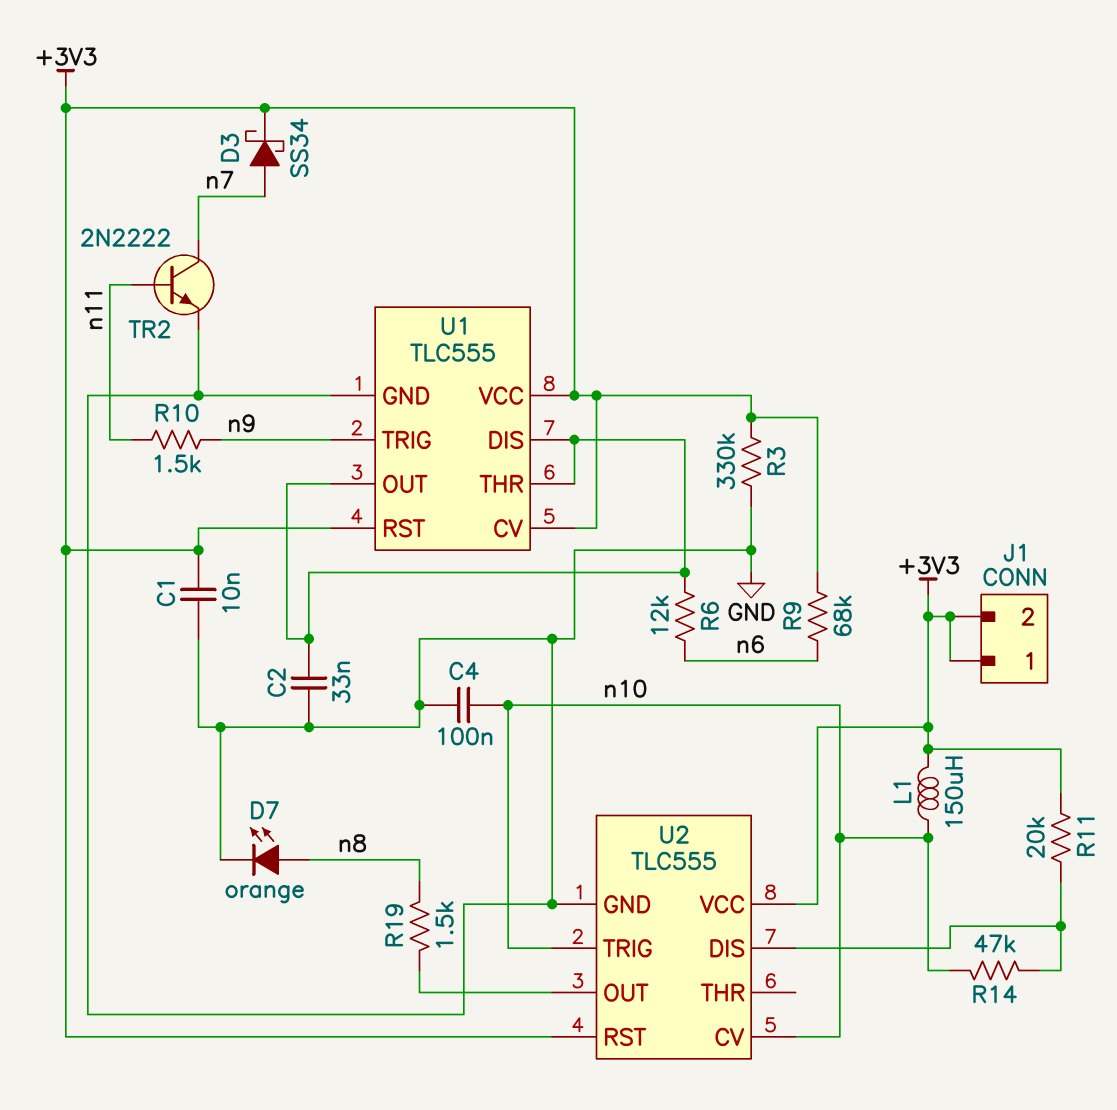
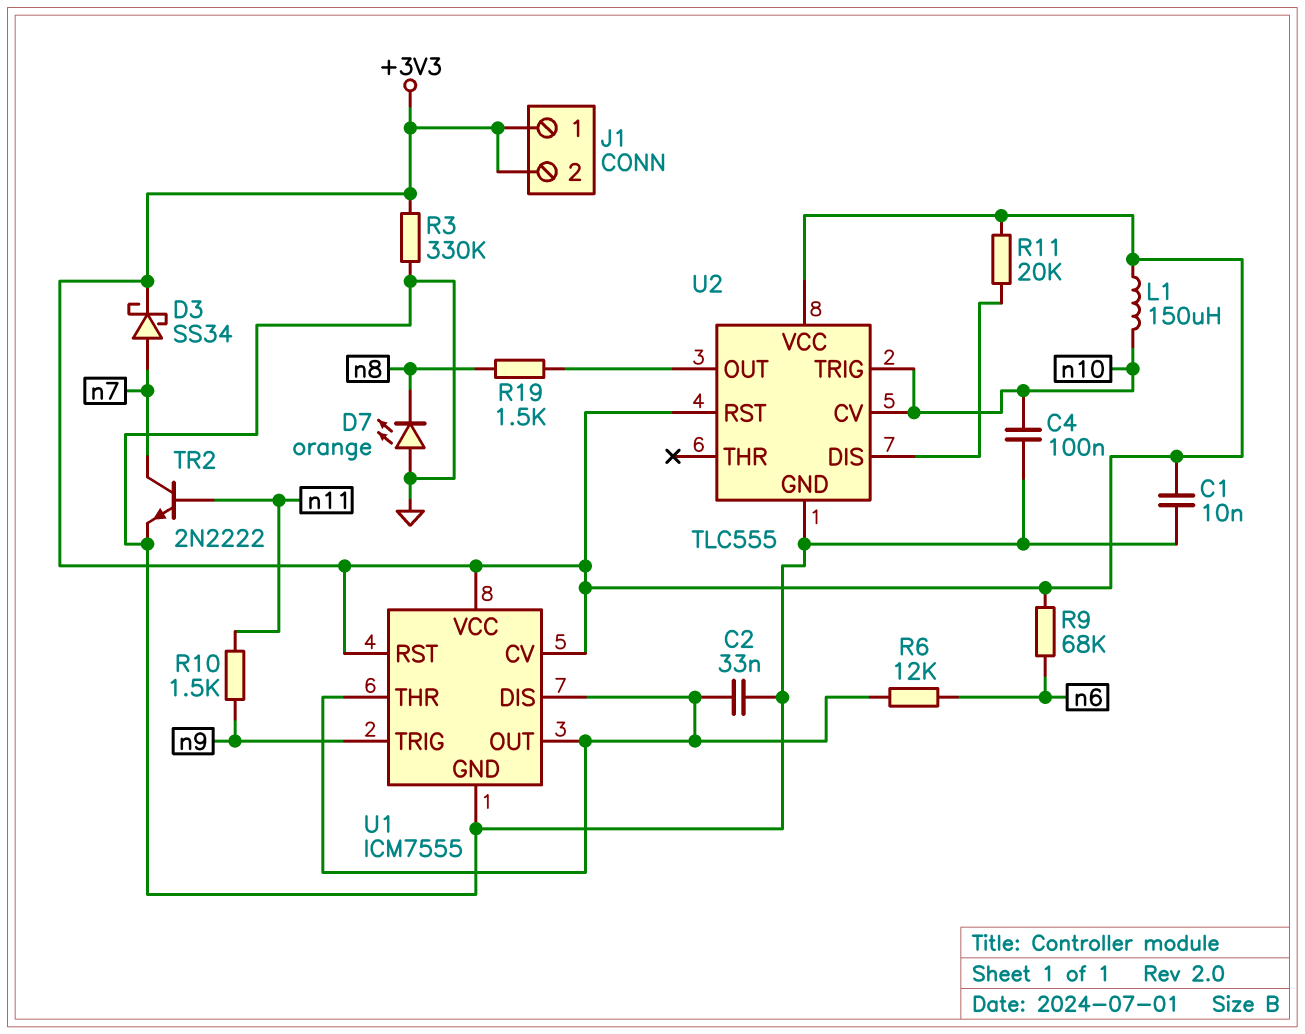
D7: LED orange (A n8, K GND) -> LED orange (A GND, K n8)
R14: 47k (U2/DIS, n10) -> none
U1: TLC555 -> ICM7555

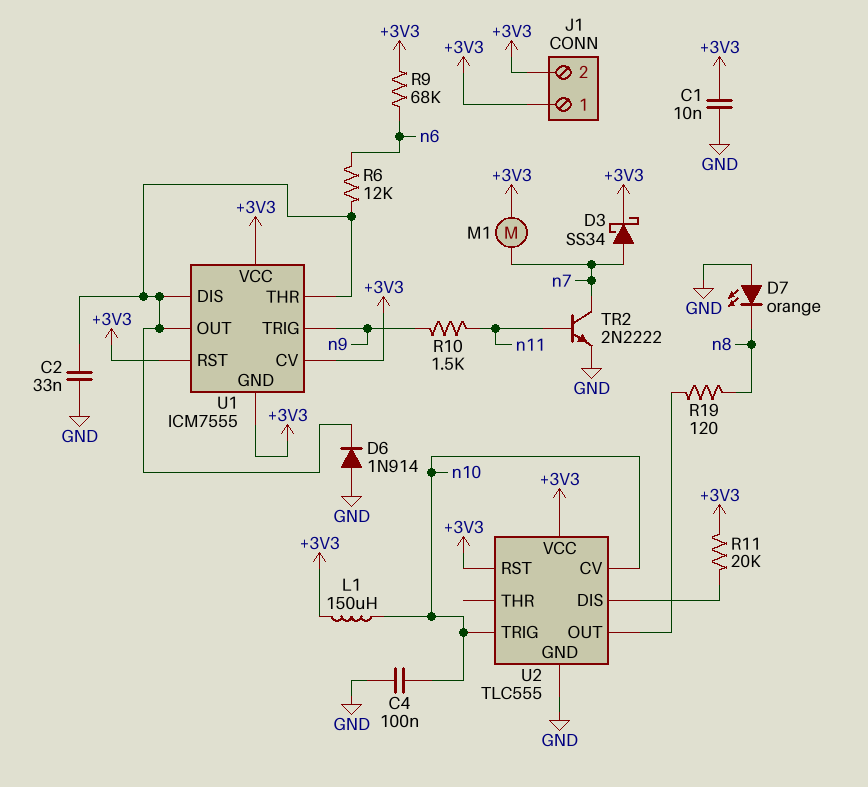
D6: none -> diode 1N914 (A GND, K U1/DIS)
M1: none -> motor (+3V3, n7)
R3: 330k (+3V3, GND) -> none
R19: 1.5k (U2/OUT, n8) -> 120 (U2/OUT, n8)
U1 pin GND: GND -> +3V3

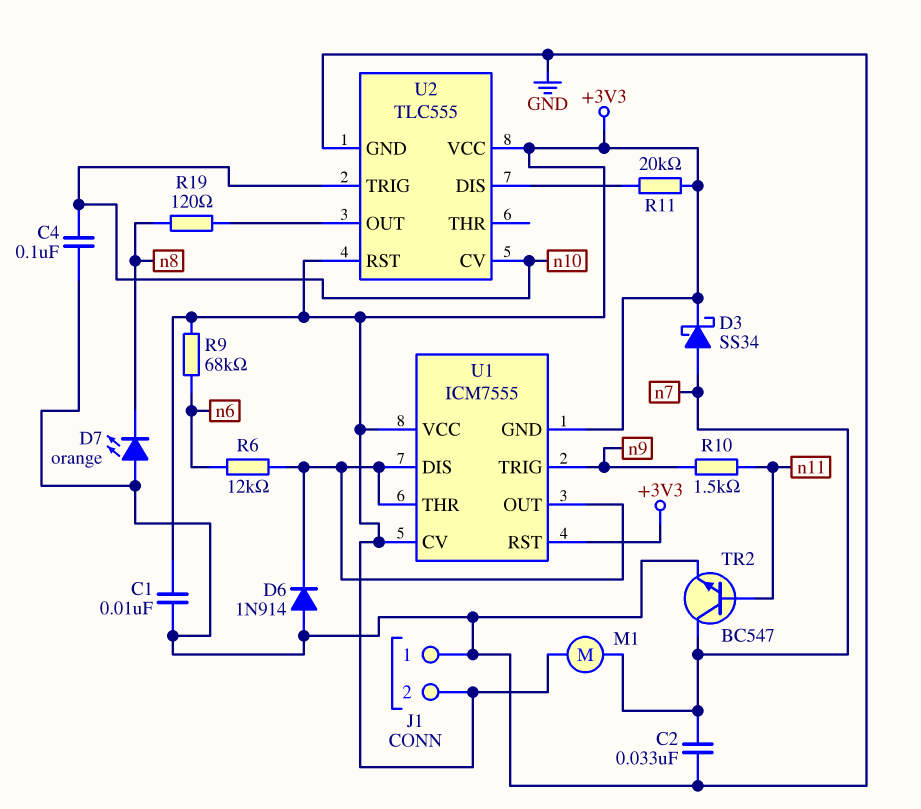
C2: 33nF (GND, U1/DIS) -> 33nF (GND, n7)
J1 pin 1: +3V3 -> GND
L1: 150uH (+3V3, n10) -> none
TR2: NPN 2N2222 (B n11, C n7, E GND) -> NPN BC547 (B n11, C n7, E GND)

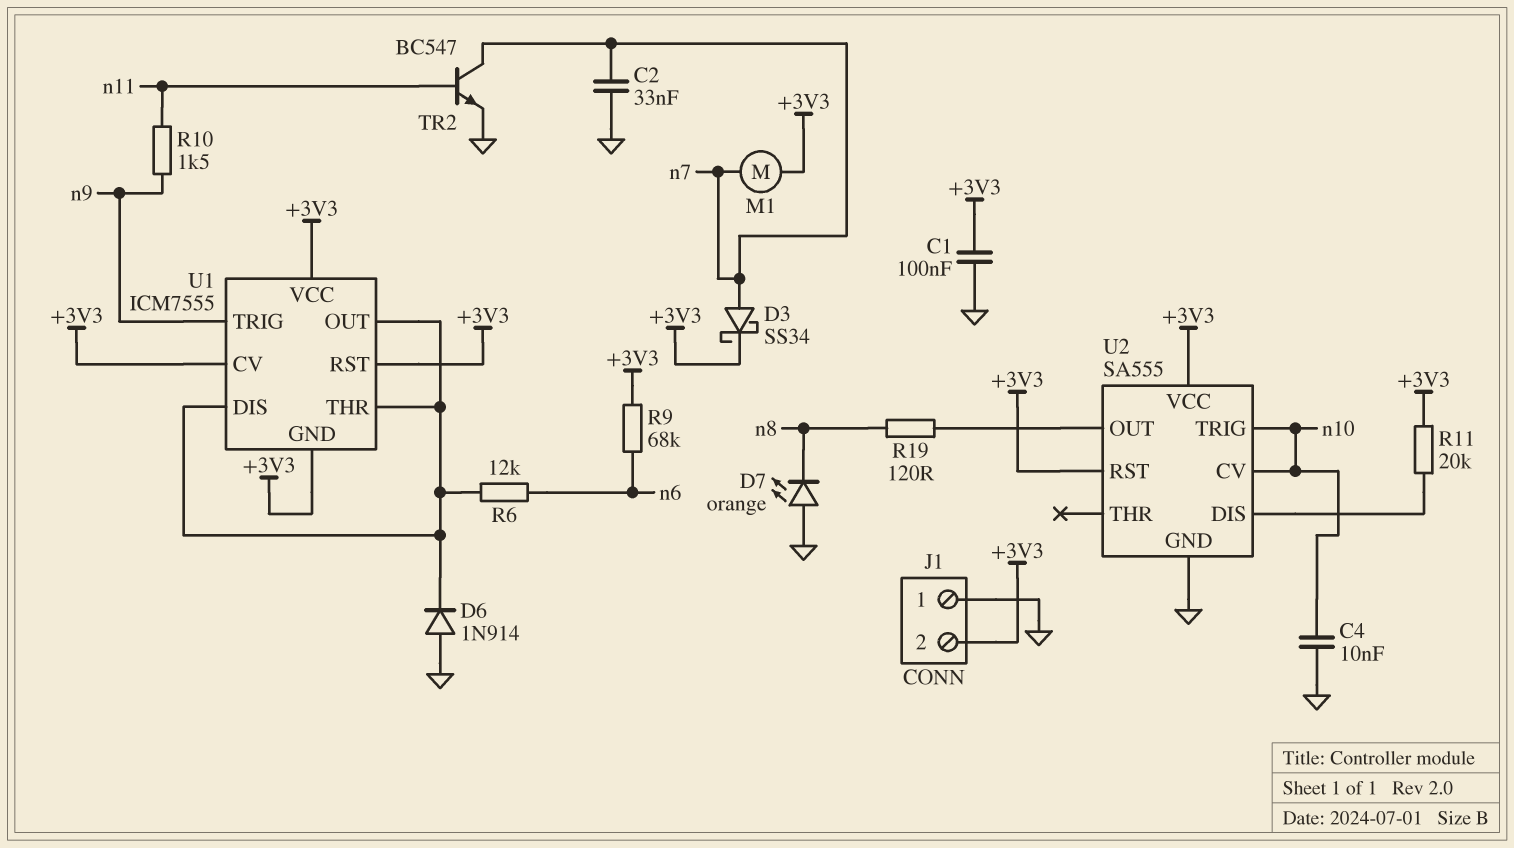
C1: 10nF (+3V3, GND) -> 100nF (+3V3, GND)
C4: 100nF (GND, n10) -> 10nF (GND, n10)
U2: TLC555 -> SA555

